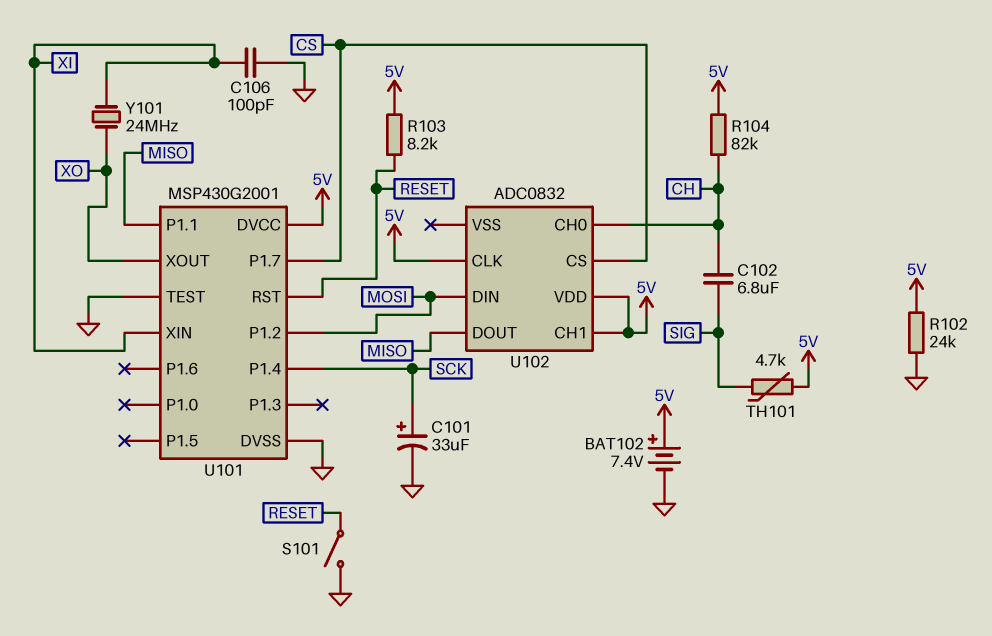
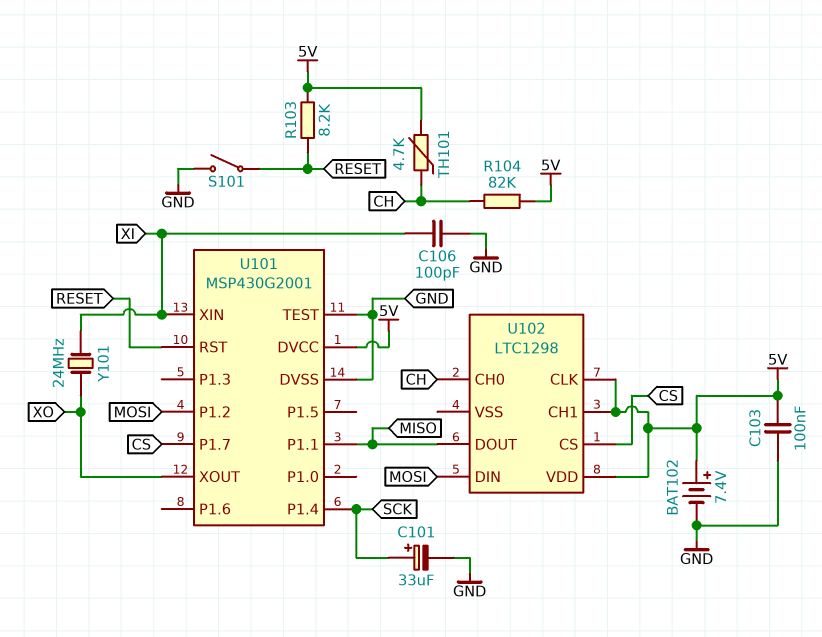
C102: 6.8uF (CH, SIG) -> none
C103: none -> 100nF (5V, GND)
R102: 24k (5V, GND) -> none
TH101: 4.7k (5V, SIG) -> 4.7k (5V, CH)
U102: ADC0832 -> LTC1298

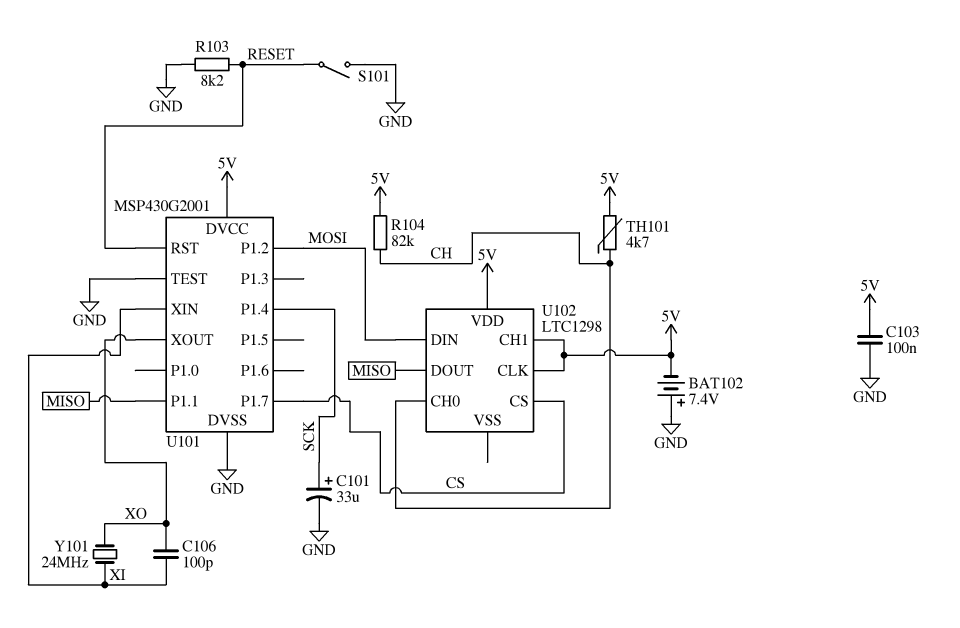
BAT102: 7.4V (plus 5V, minus GND) -> 7.4V (plus GND, minus 5V)
C106: 100pF (GND, XI) -> 100pF (XI, XO)
R103: 8.2k (5V, RESET) -> 8.2k (GND, RESET)

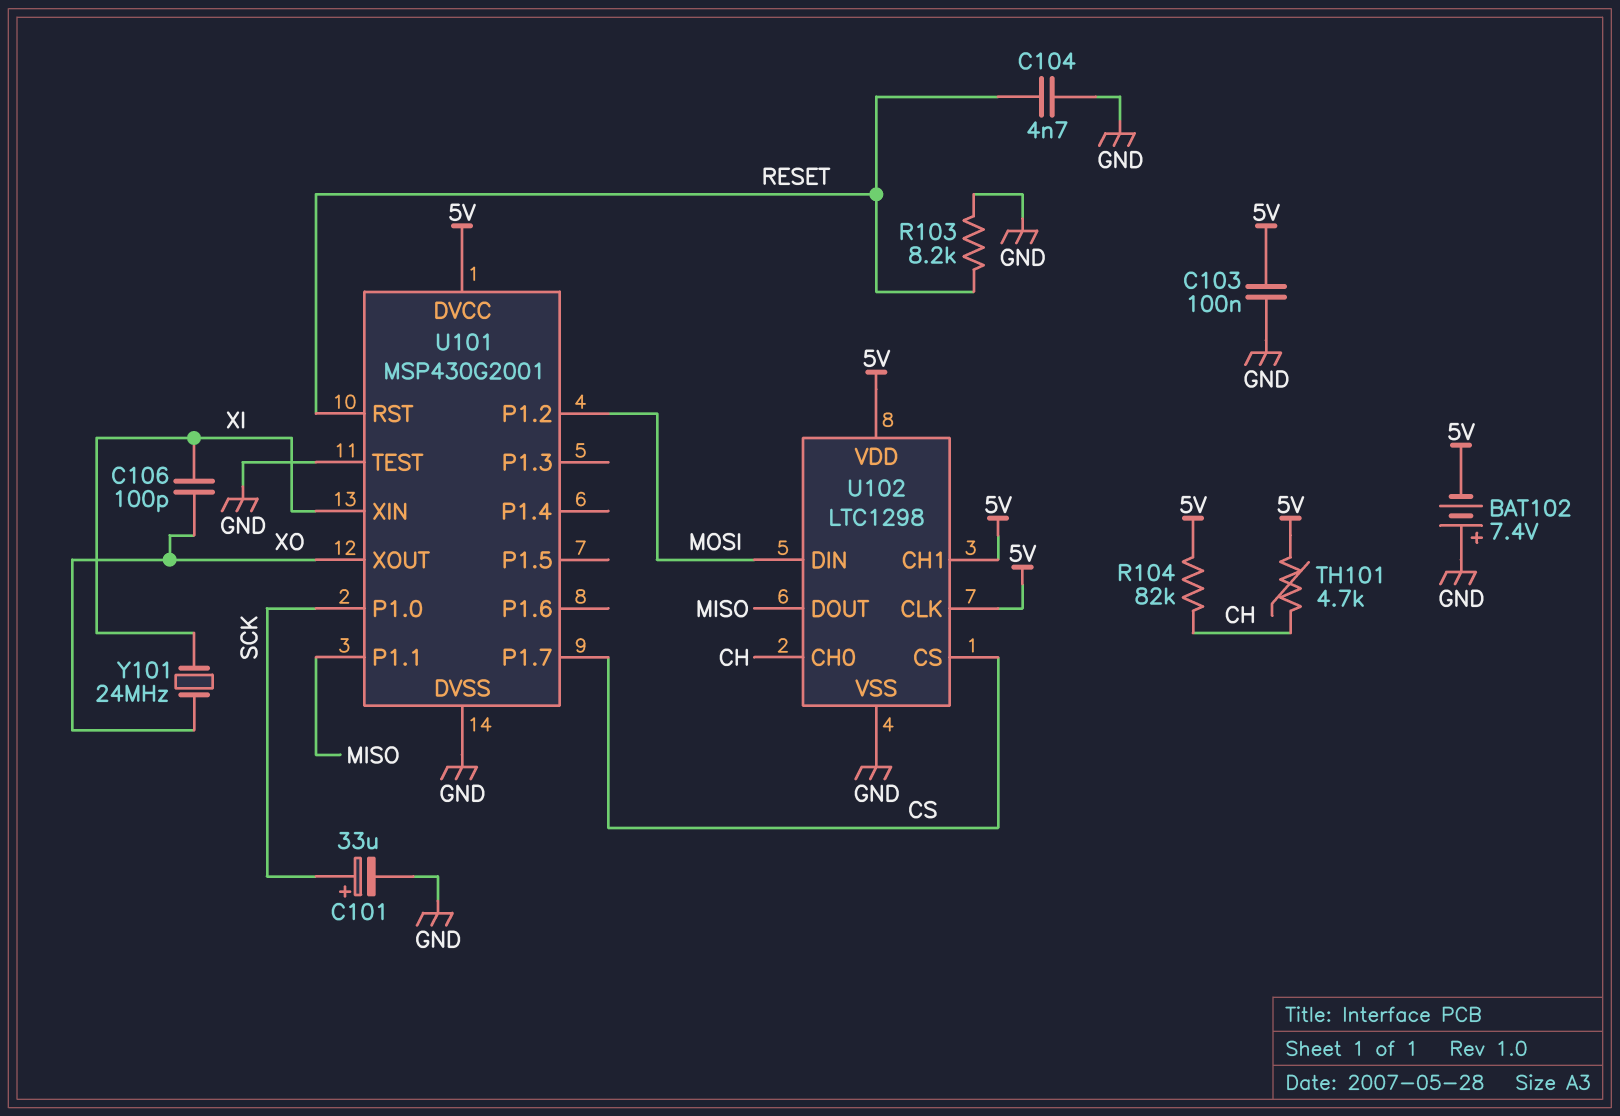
C104: none -> 4.7nF (GND, RESET)
S101: switch (GND, RESET) -> none
U101 pin P1.0: none -> SCK
U101 pin P1.4: SCK -> none
U102 pin VSS: none -> GND

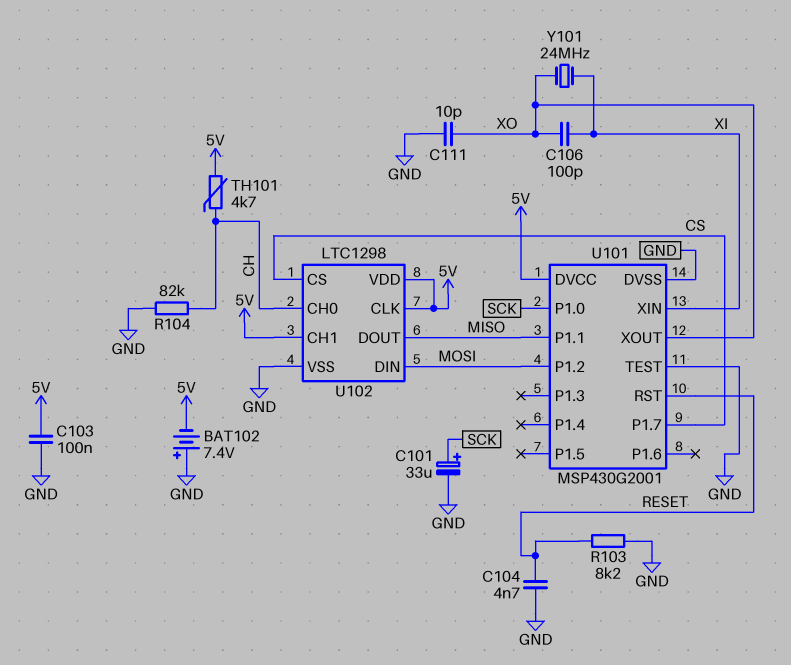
C111: none -> 10pF (GND, XO)
R104: 82k (5V, CH) -> 82k (CH, GND)

